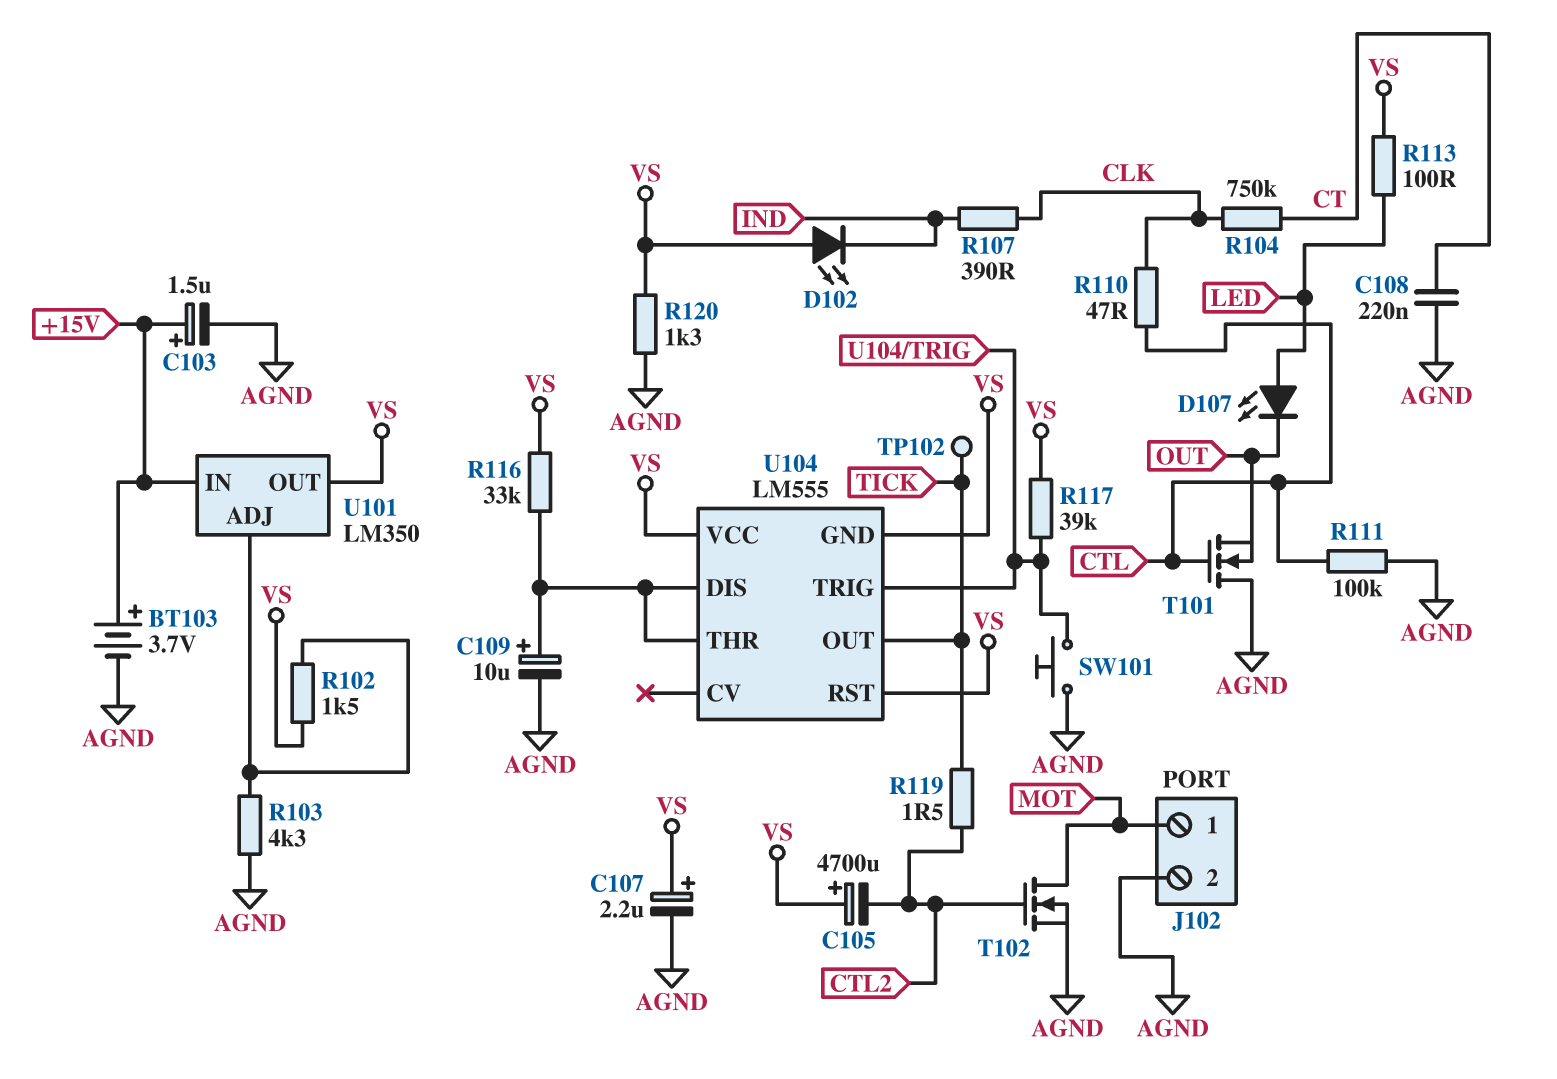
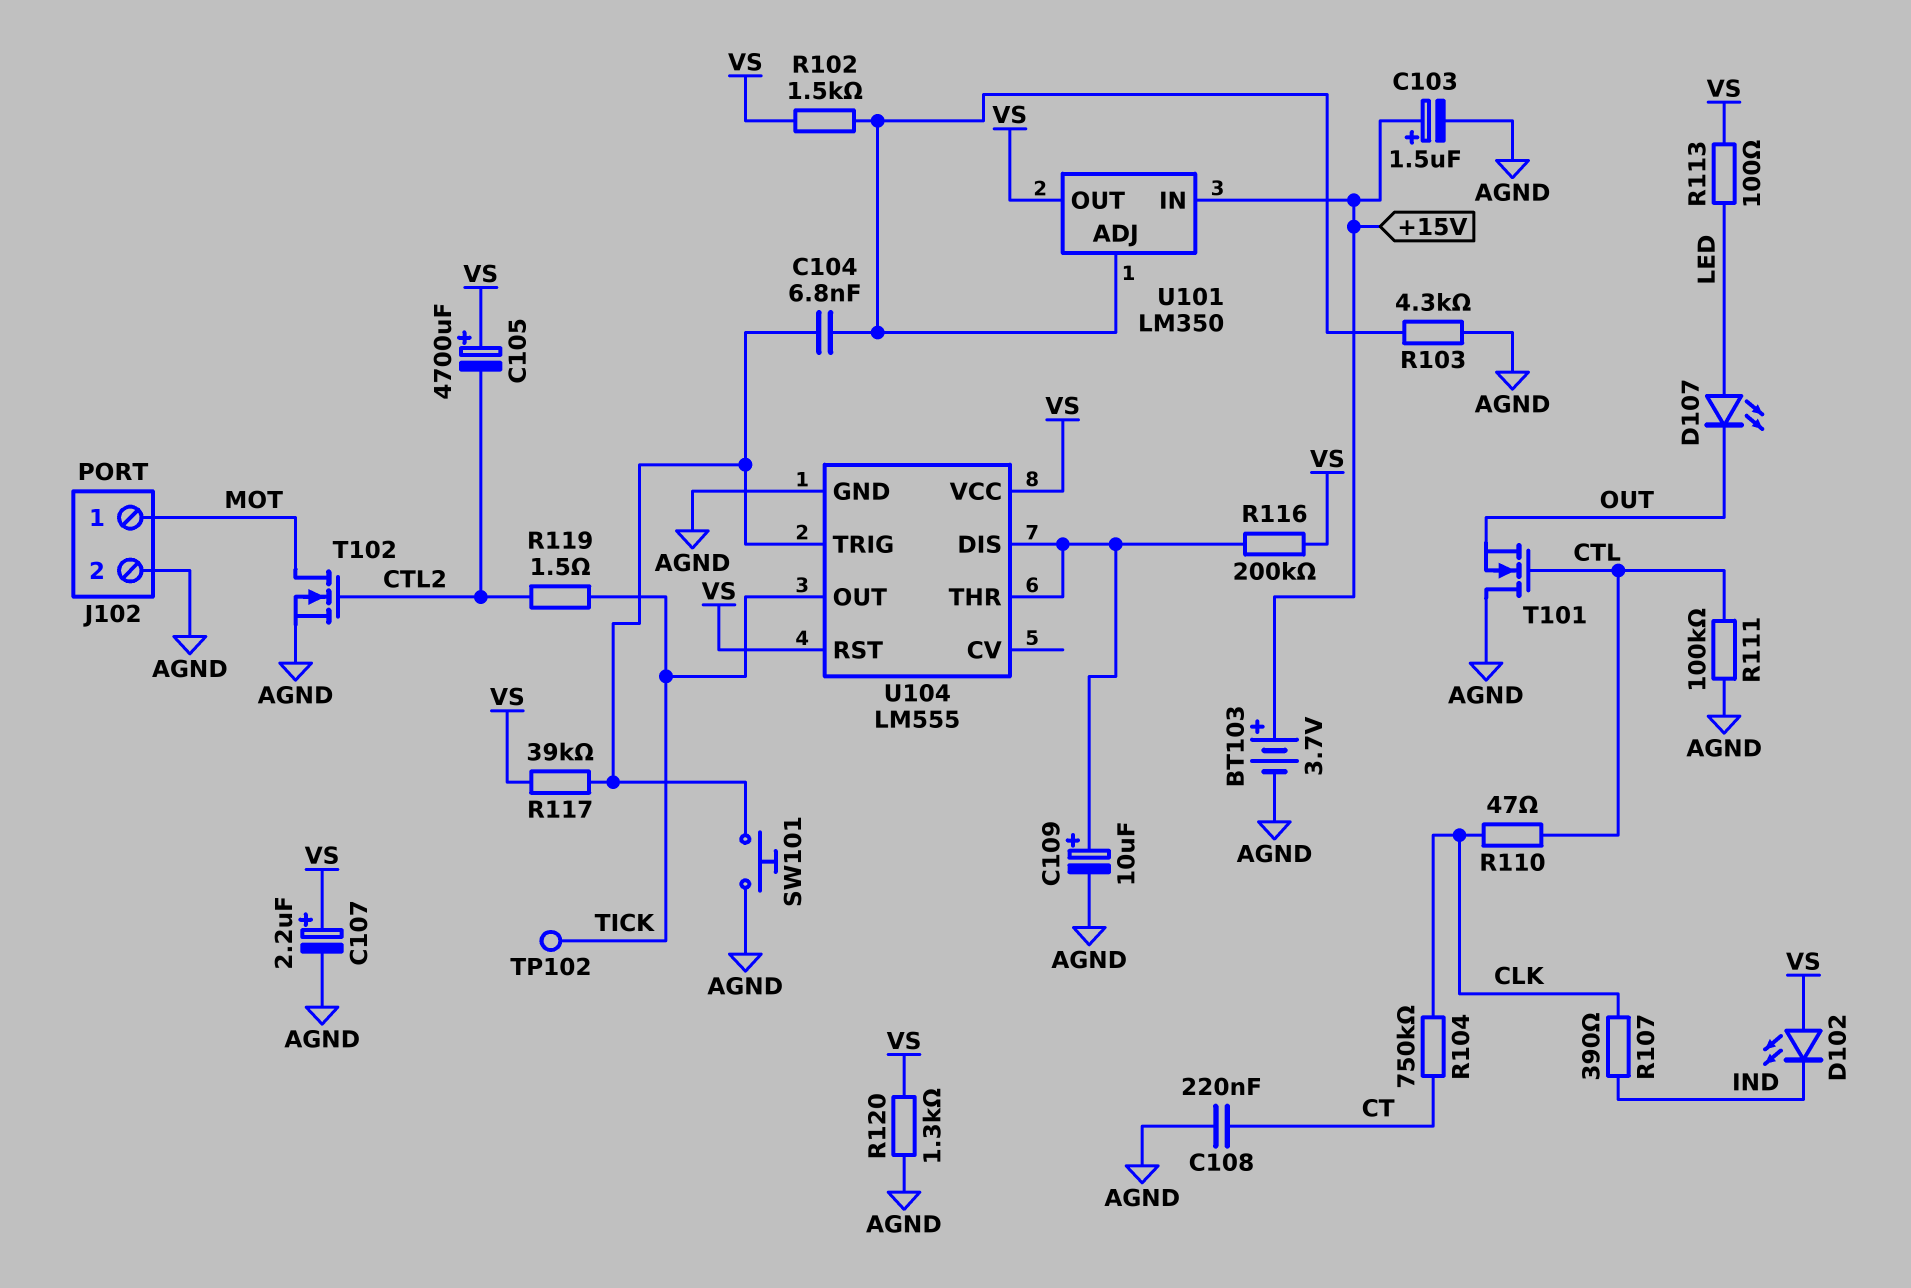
C104: none -> 6.8nF (U101/ADJ, U104/TRIG)
R116: 33k (U104/DIS, VS) -> 200k (U104/DIS, VS)
U104 pin GND: VS -> AGND

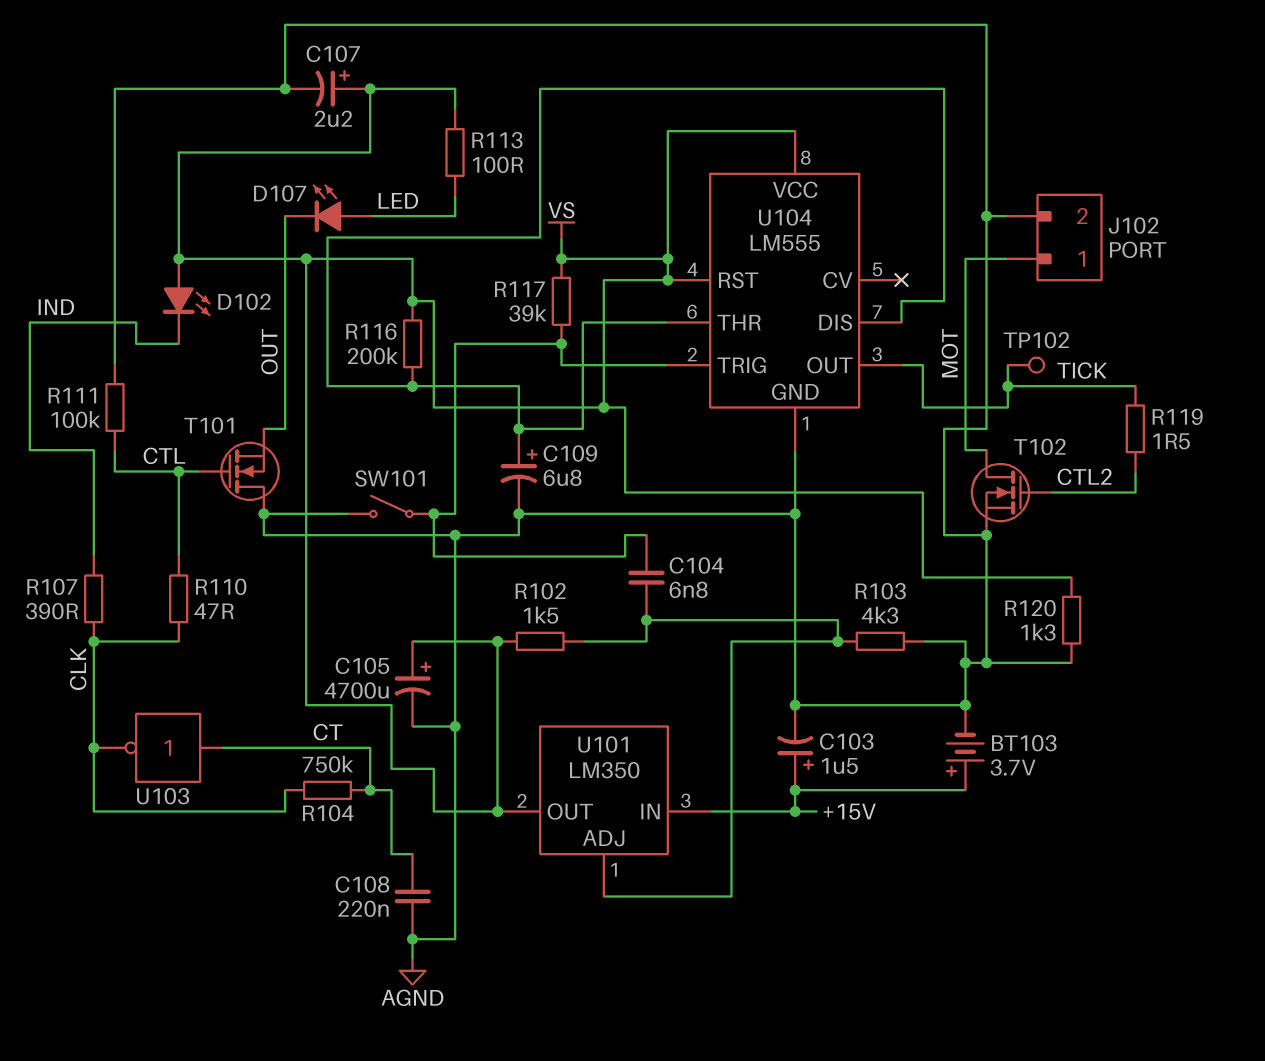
C105: 4700uF (plus VS, minus CTL2) -> 4700uF (plus VS, minus AGND)
C109: 10uF (plus U104/DIS, minus AGND) -> 6.8uF (plus U104/DIS, minus AGND)
SW101: button (AGND, U104/TRIG) -> switch (AGND, U104/TRIG)
U103: none -> NOT (in CT, out CLK)

